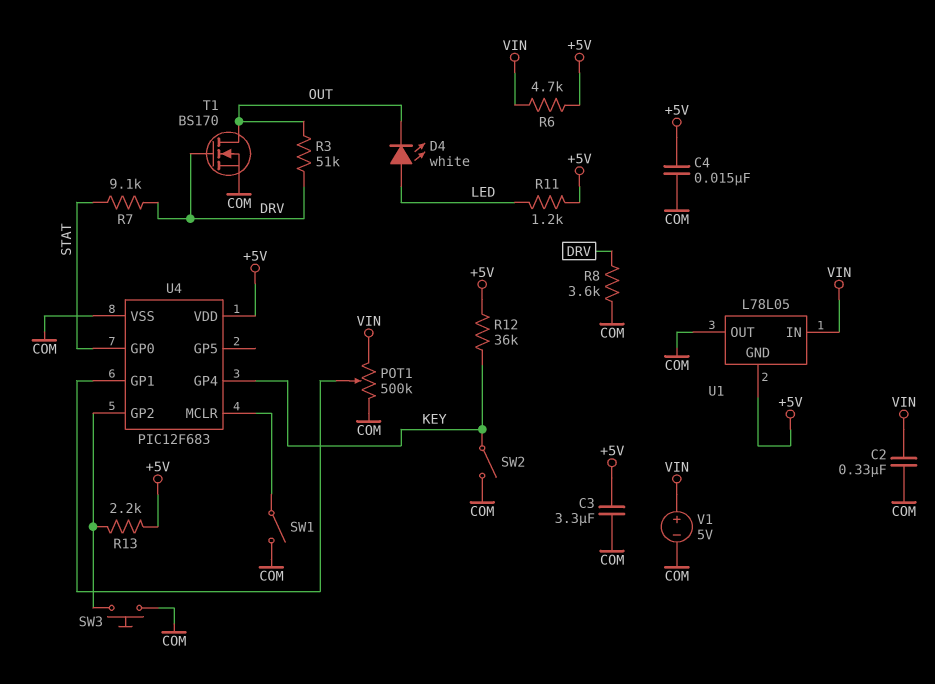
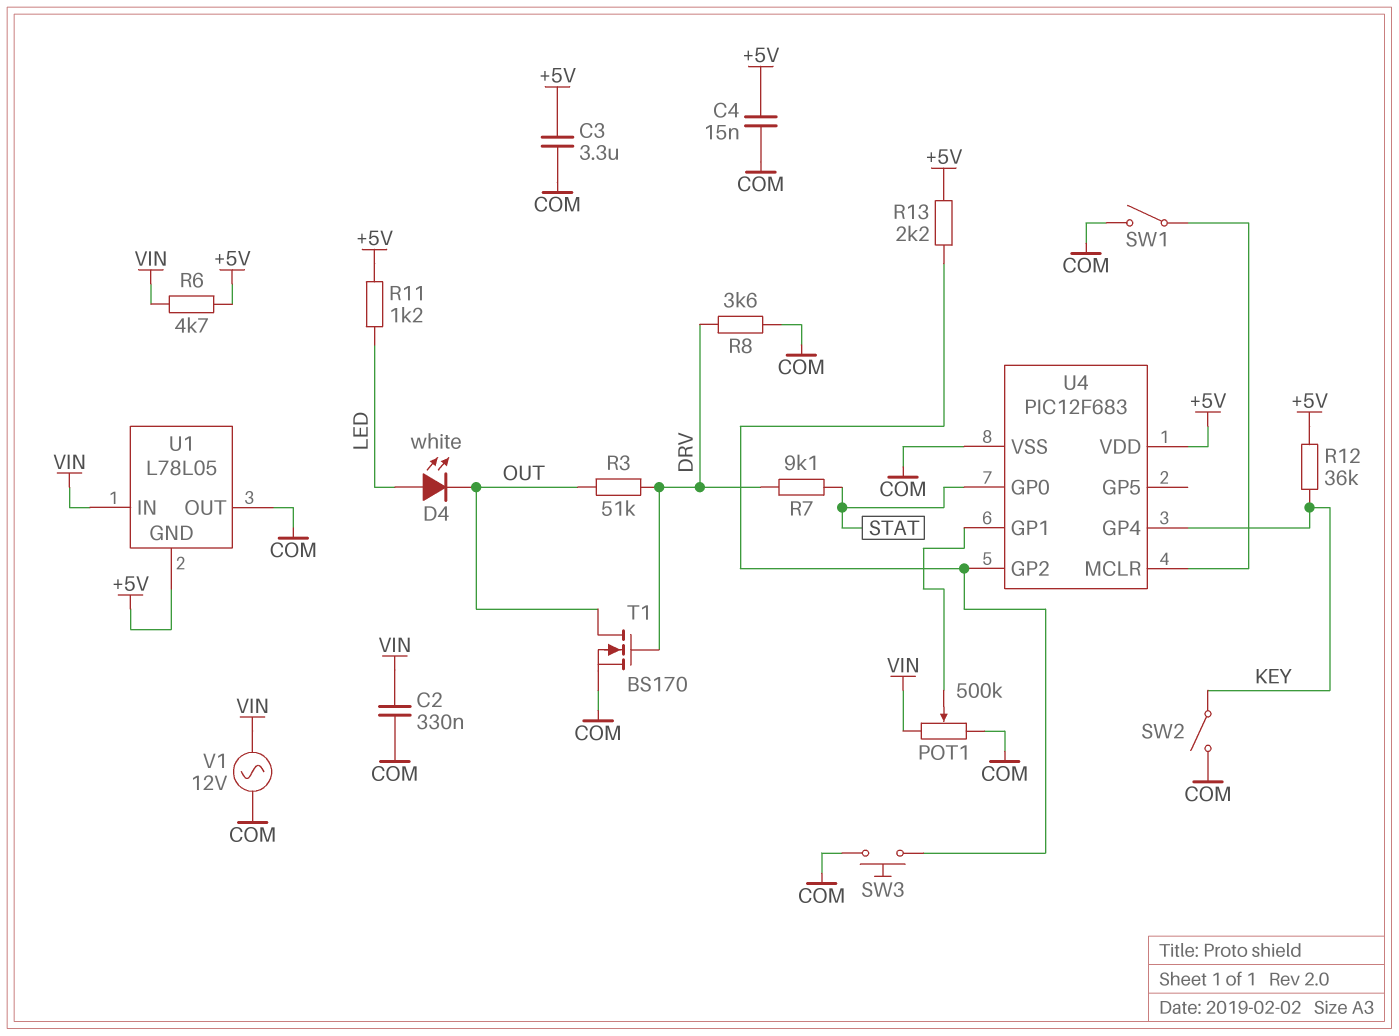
V1: 5V (plus VIN, minus COM) -> AC 12V (COM, VIN)

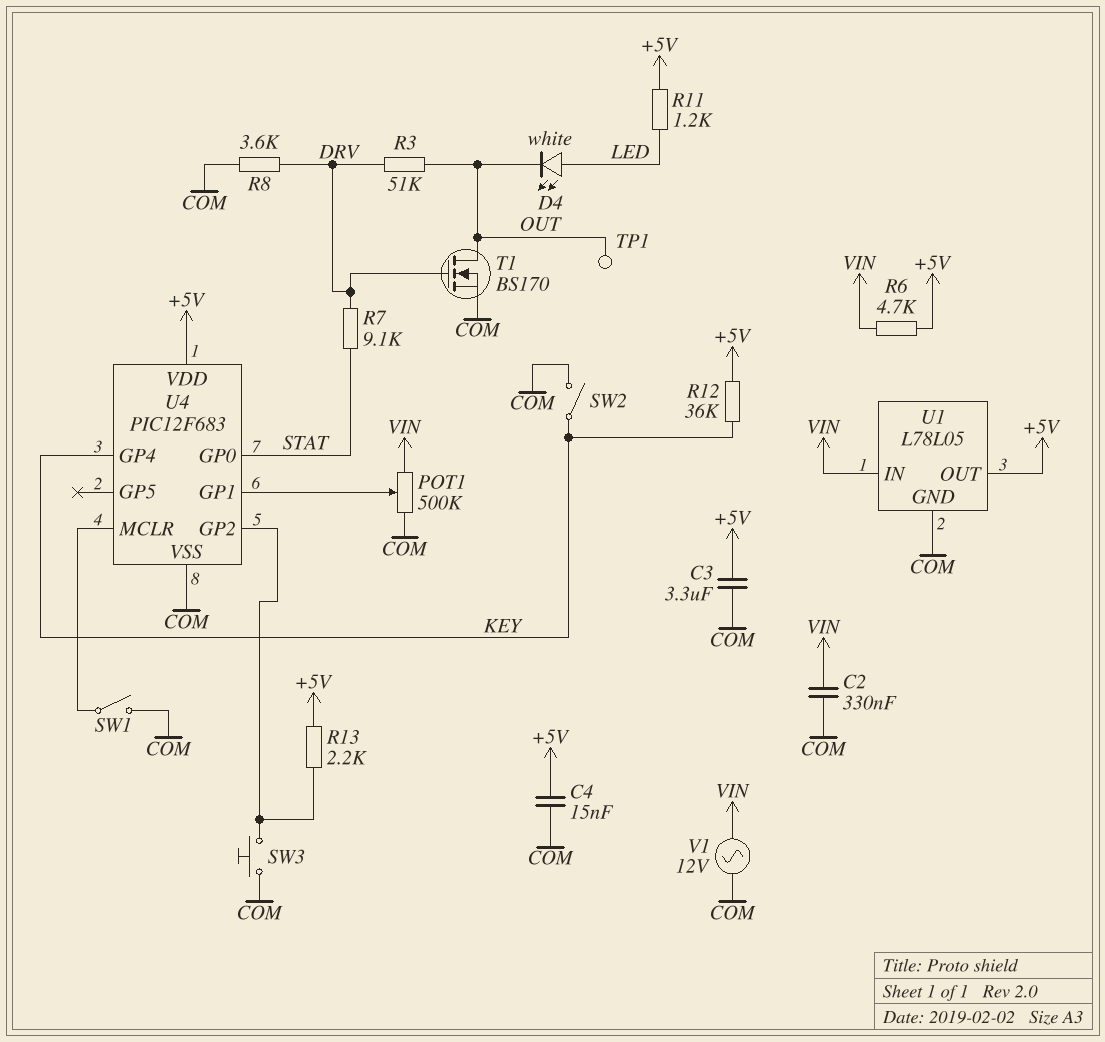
TP1: none -> test point (OUT)
U1 pin GND: +5V -> COM
U1 pin OUT: COM -> +5V

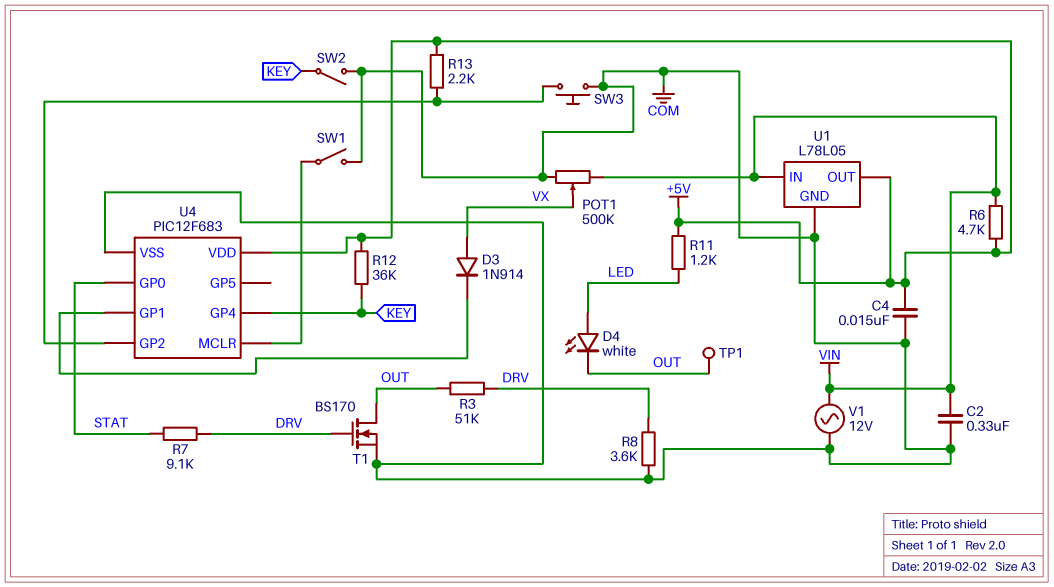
C3: 3.3uF (+5V, COM) -> none
D3: none -> diode 1N914 (A VX, K U4/GP1)
POT1: 500k (COM, VIN, wiper U4/GP1) -> 500k (COM, VIN, wiper VX)

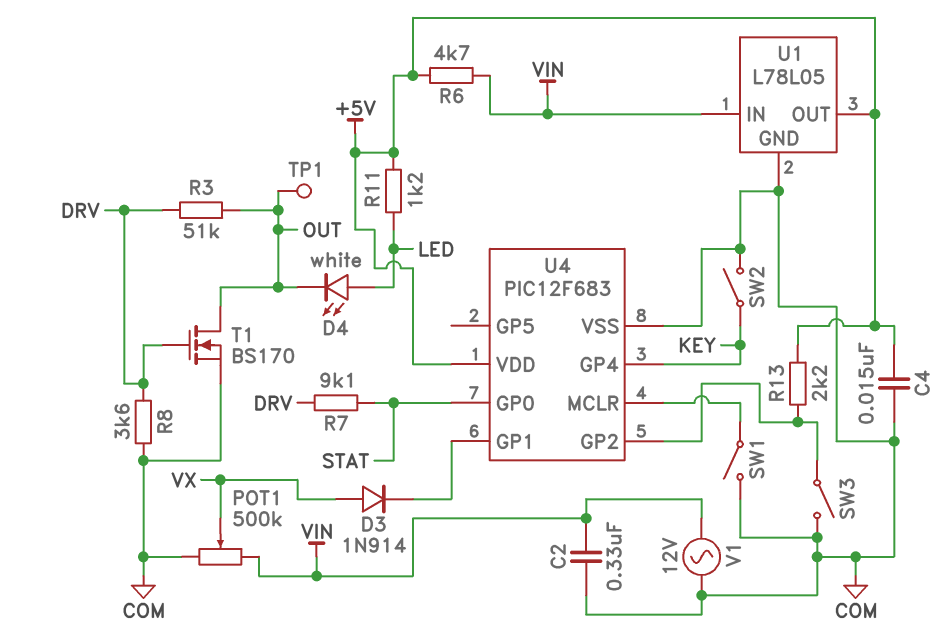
R12: 36k (+5V, KEY) -> none
SW3: button (COM, U4/GP2) -> switch (COM, U4/GP2)

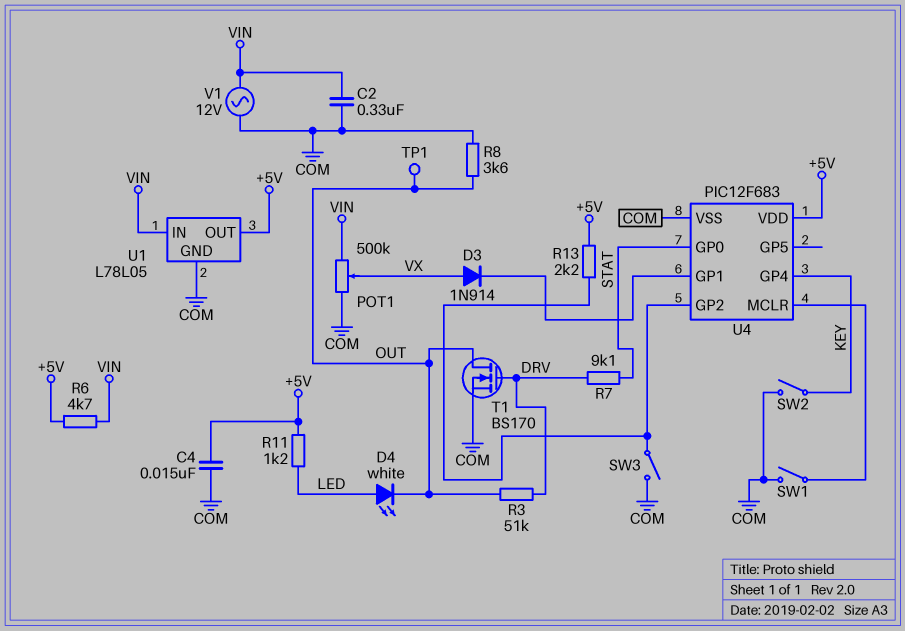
R8: 3.6k (COM, DRV) -> 3.6k (COM, OUT)

